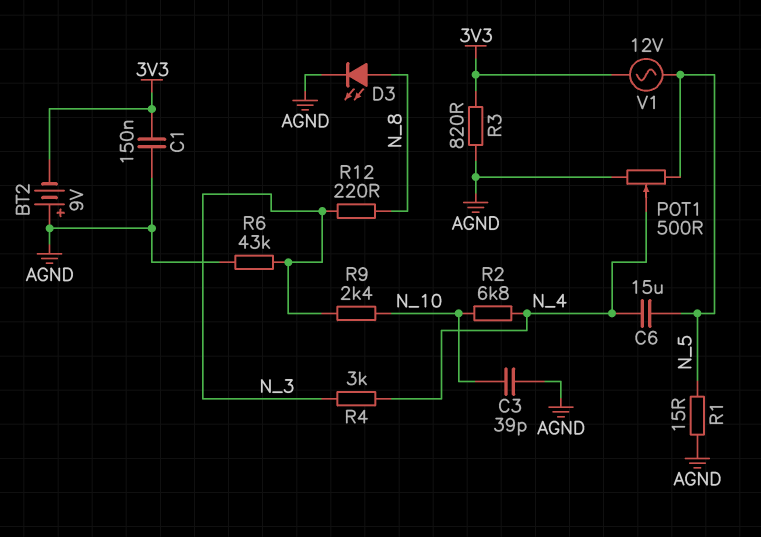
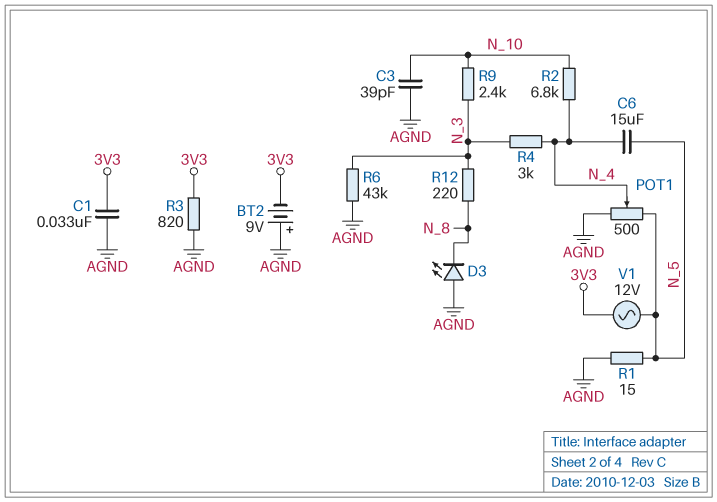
C1: 150nF (3V3, AGND) -> 33nF (3V3, AGND)
D3: LED (A N_8, K AGND) -> LED (A AGND, K N_8)

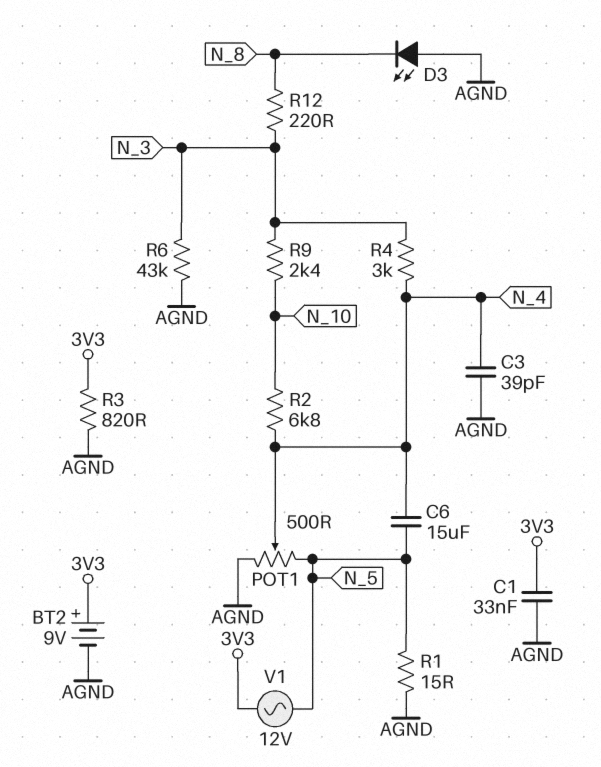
BT2: 9V (plus AGND, minus 3V3) -> 9V (plus 3V3, minus AGND)
C3: 39pF (AGND, N_10) -> 39pF (AGND, N_4)

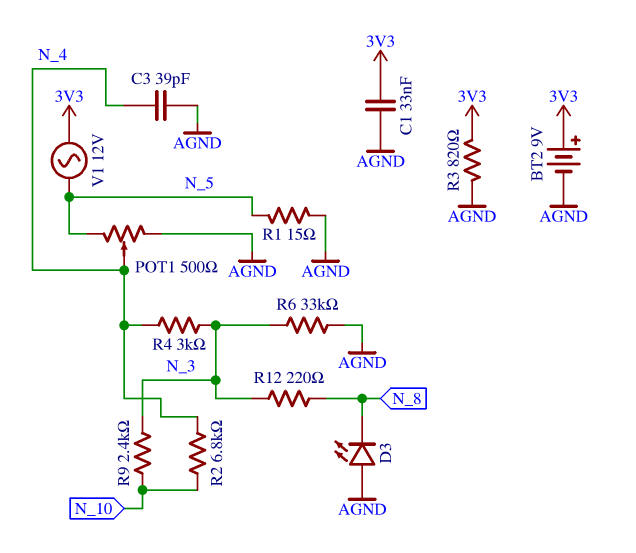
C6: 15uF (N_4, N_5) -> none
R6: 43k (AGND, N_3) -> 33k (AGND, N_3)

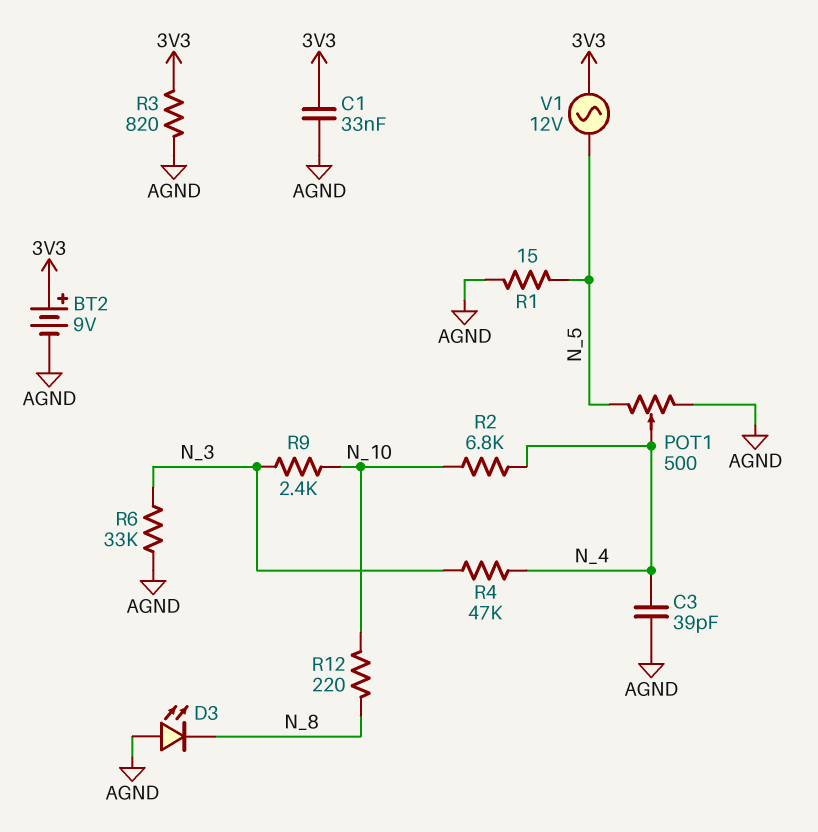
R4: 3k (N_3, N_4) -> 47k (N_3, N_4)
R12: 220 (N_3, N_8) -> 220 (N_8, N_10)

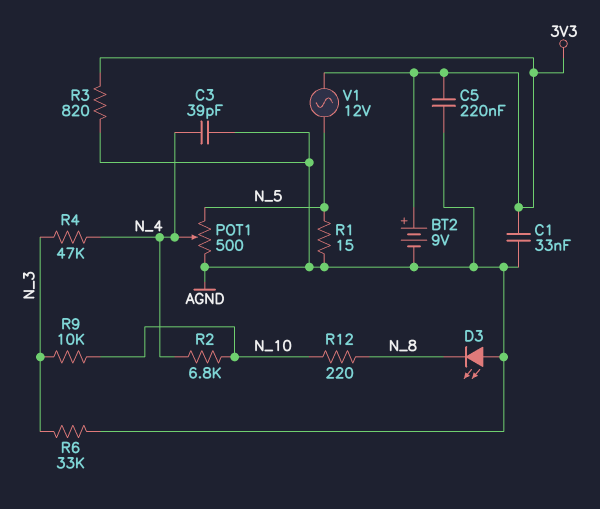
C5: none -> 220nF (3V3, AGND)
R9: 2.4k (N_3, N_10) -> 10k (N_3, N_10)

